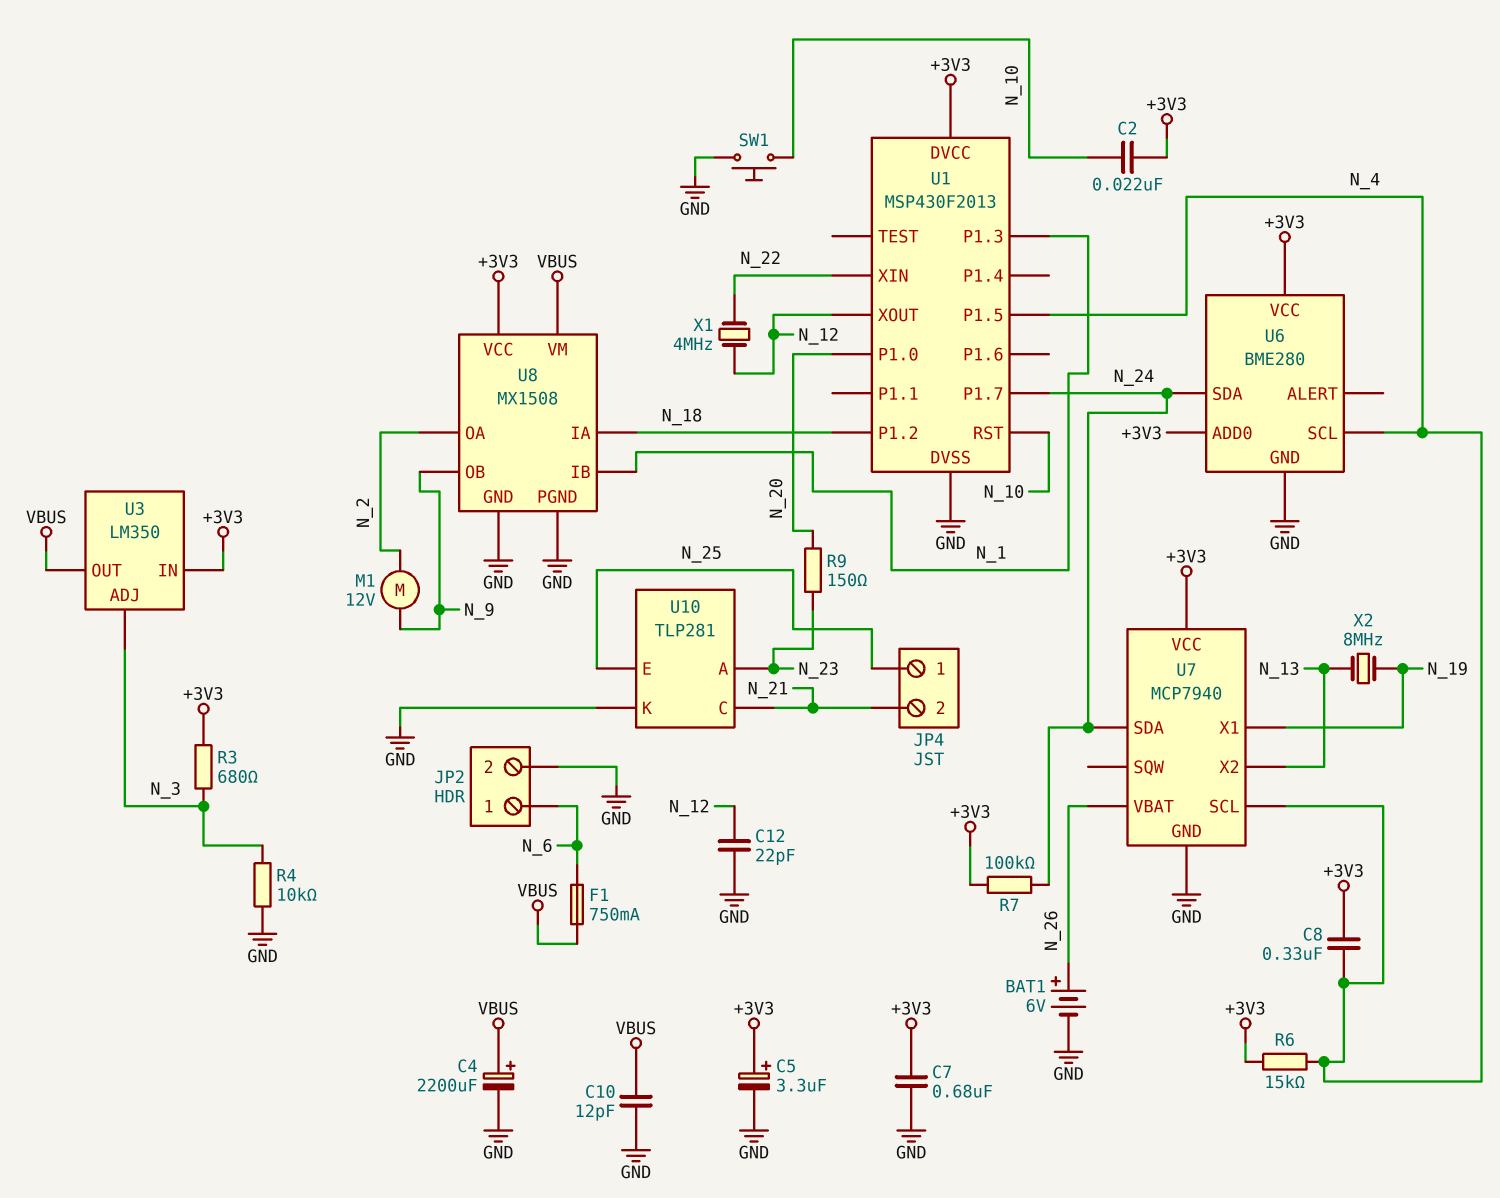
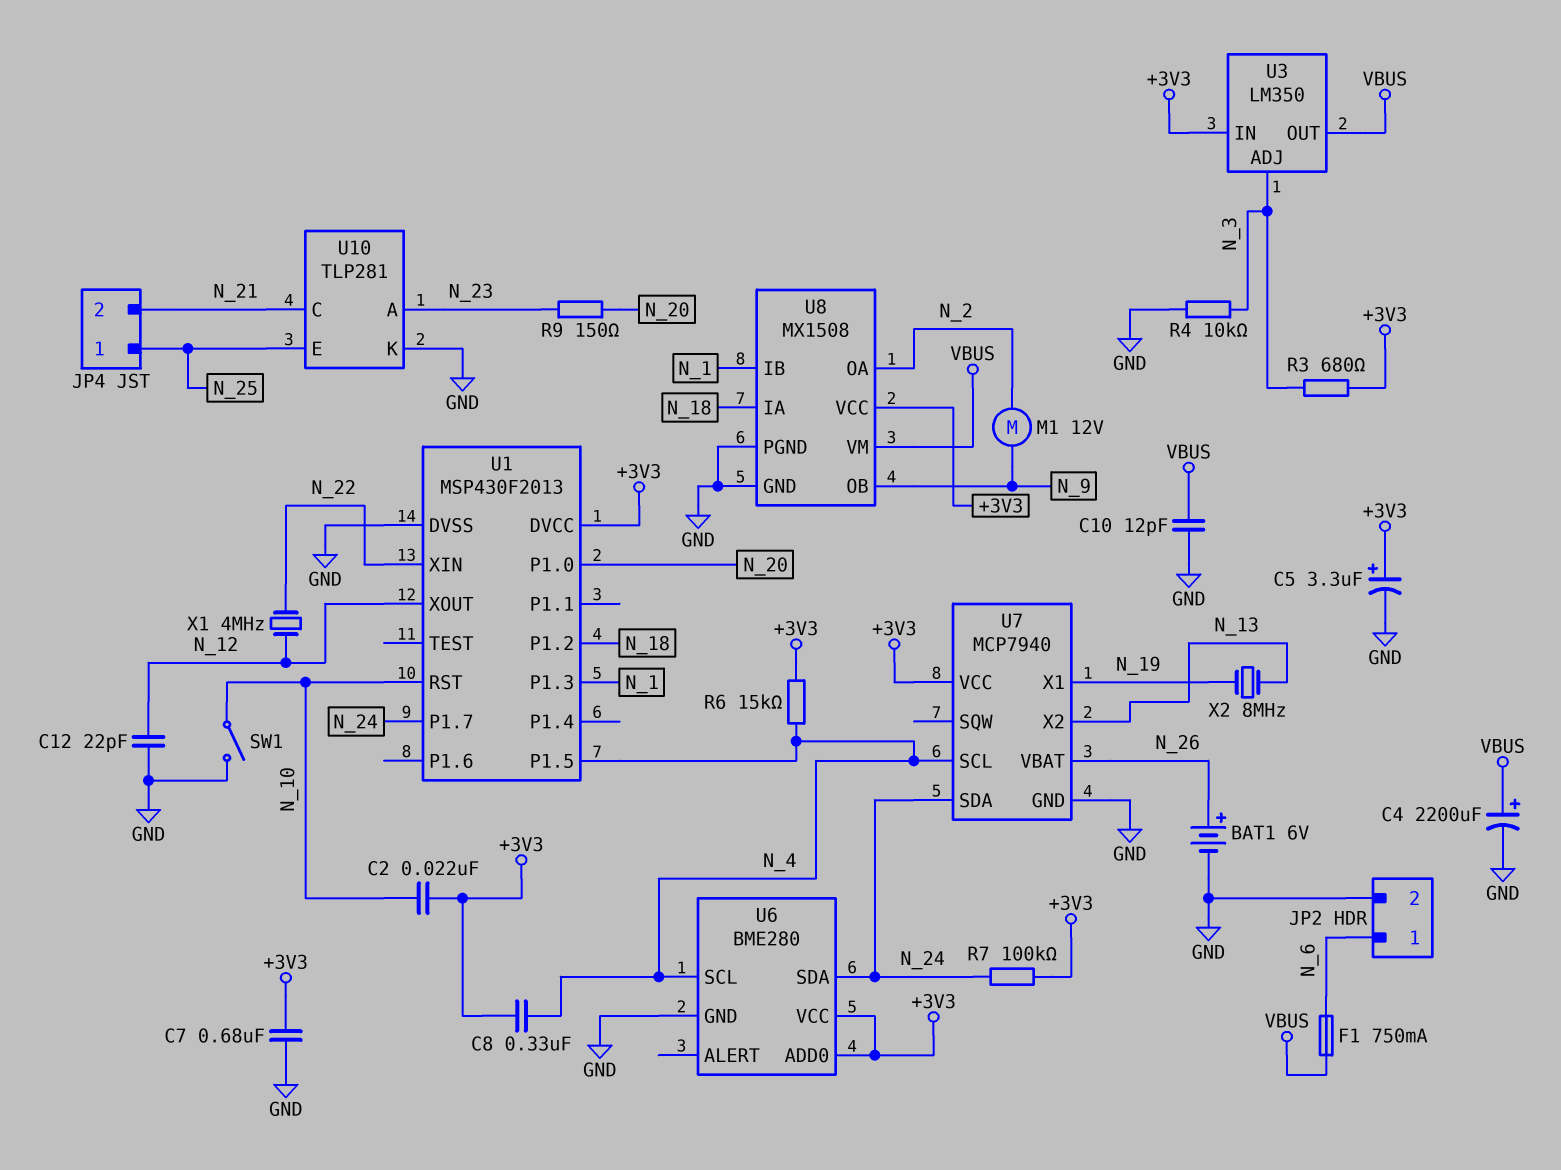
SW1: button (GND, N_10) -> switch (GND, N_10)

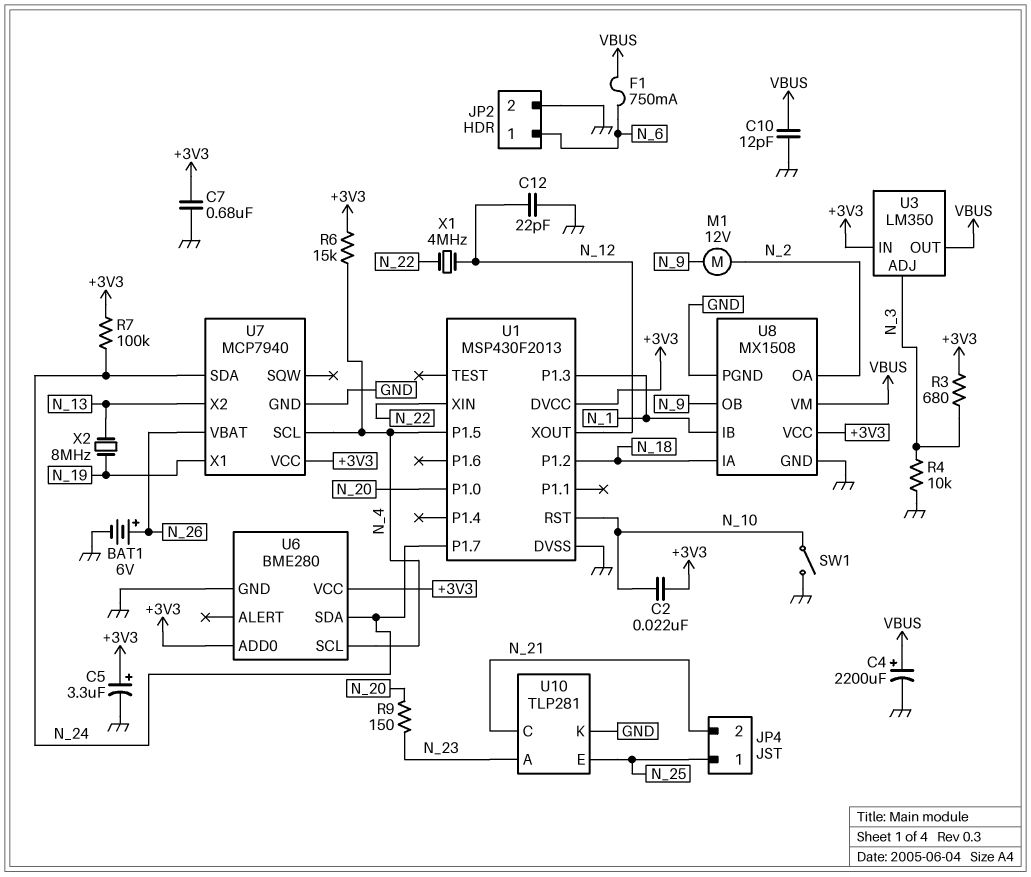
C8: 330nF (+3V3, N_4) -> none

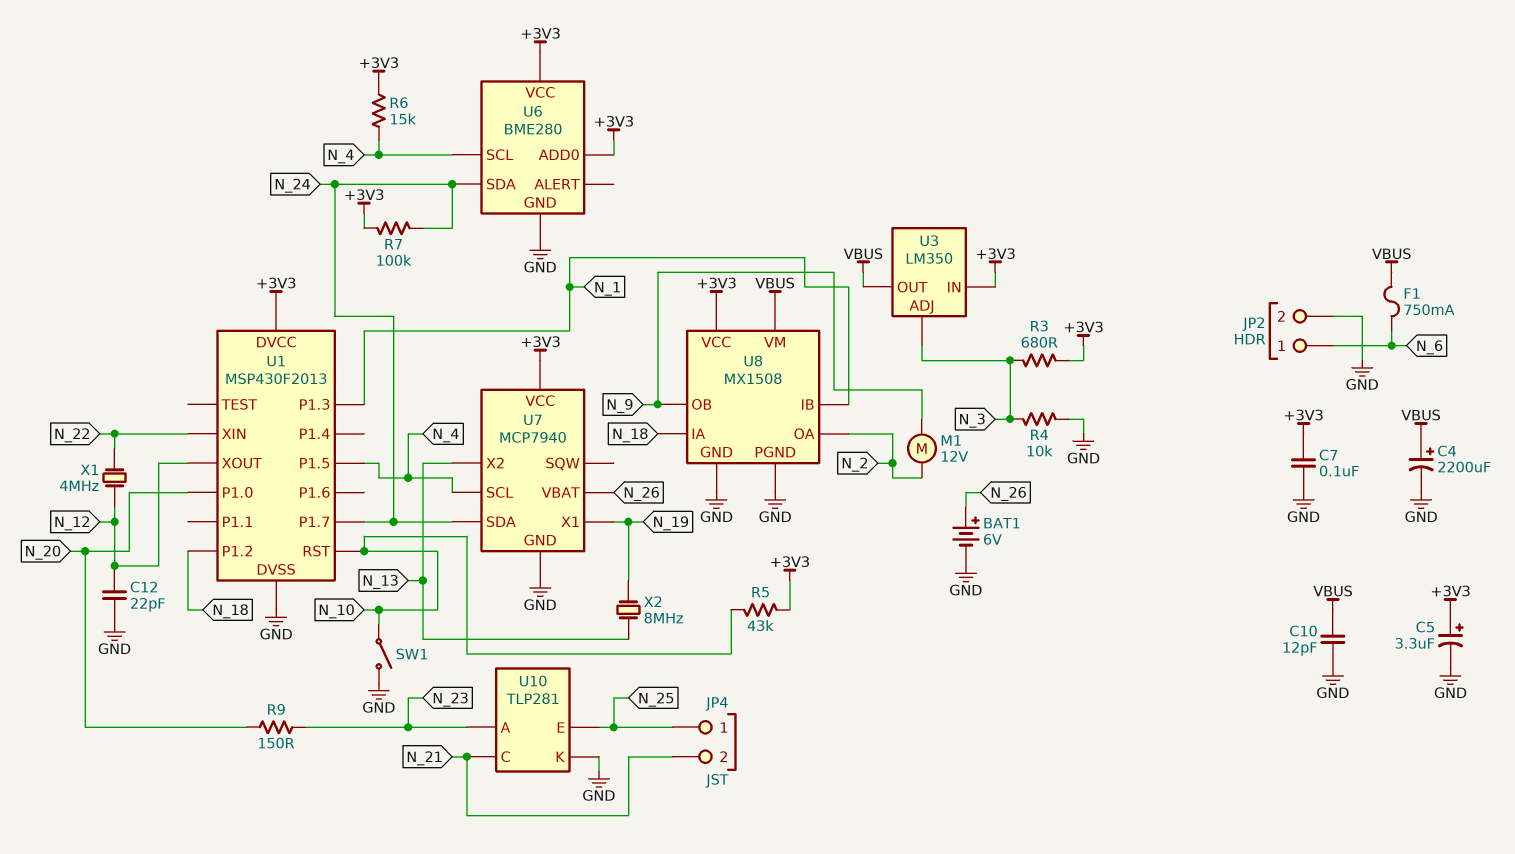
C2: 22nF (+3V3, N_10) -> none
C7: 680nF (+3V3, GND) -> 100nF (+3V3, GND)
R5: none -> 43k (+3V3, N_10)

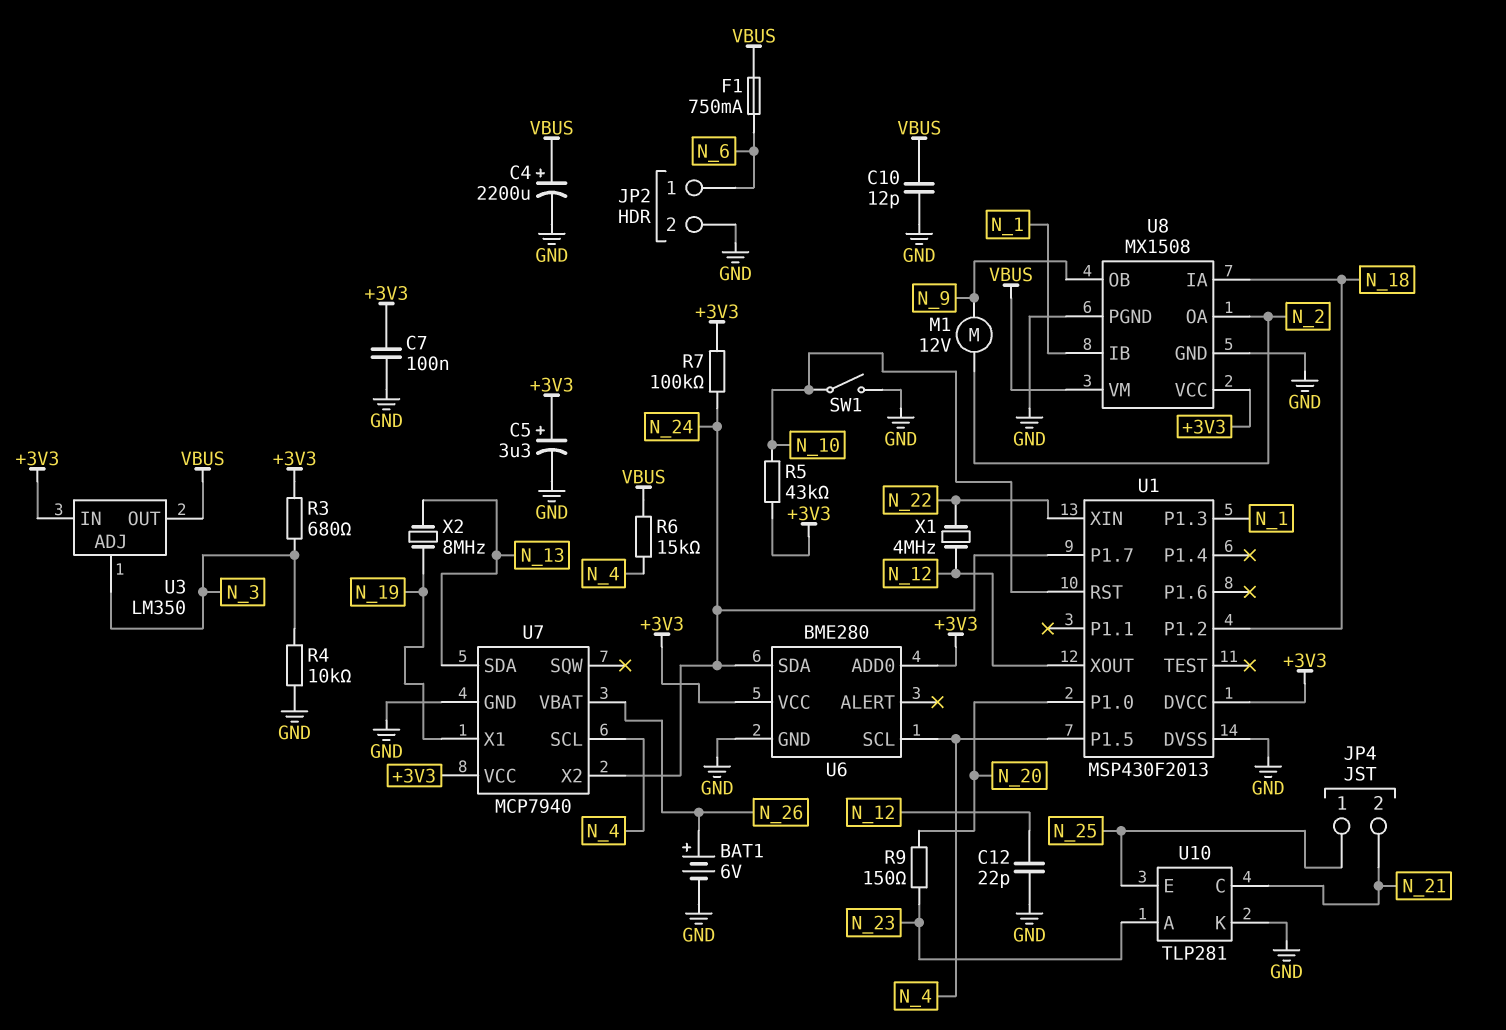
R6: 15k (+3V3, N_4) -> 15k (N_4, VBUS)
U7 pin SDA: N_24 -> N_13
U7 pin X2: N_13 -> N_24

